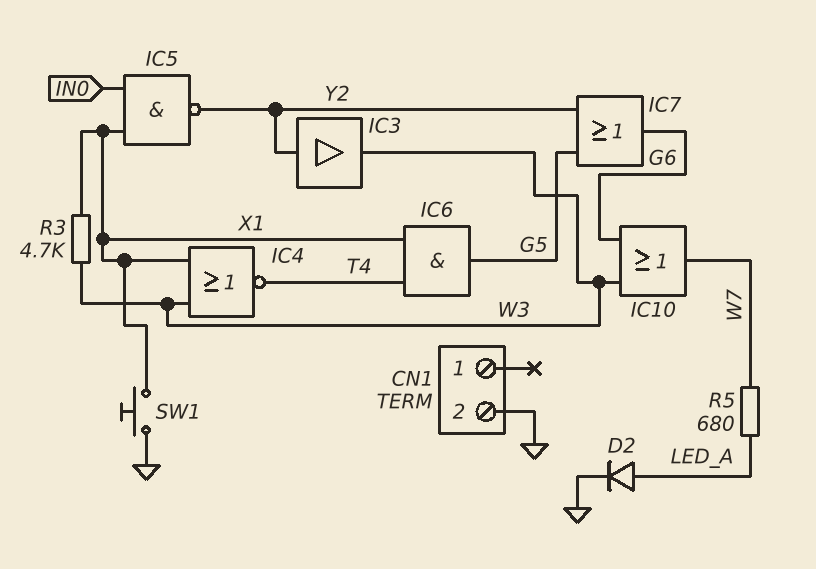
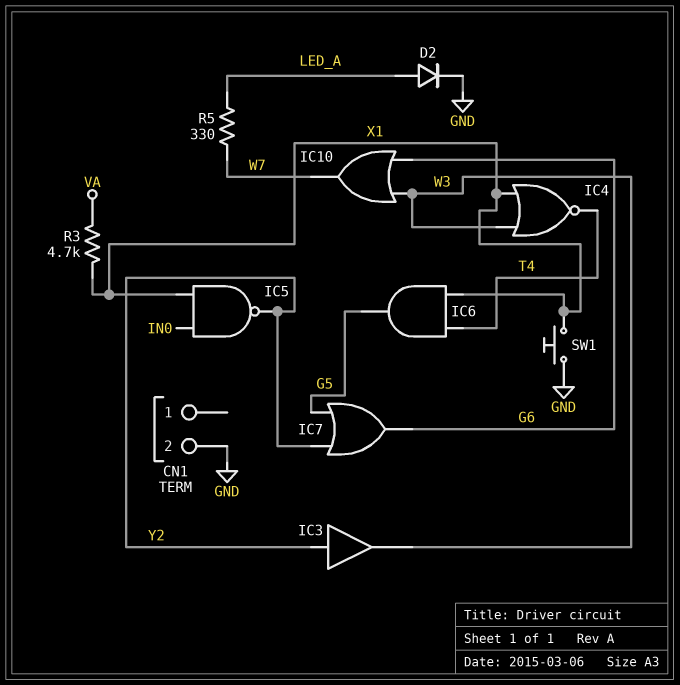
R3: 4.7k (W3, X1) -> 4.7k (VA, X1)
R5: 680 (LED_A, W7) -> 330 (LED_A, W7)

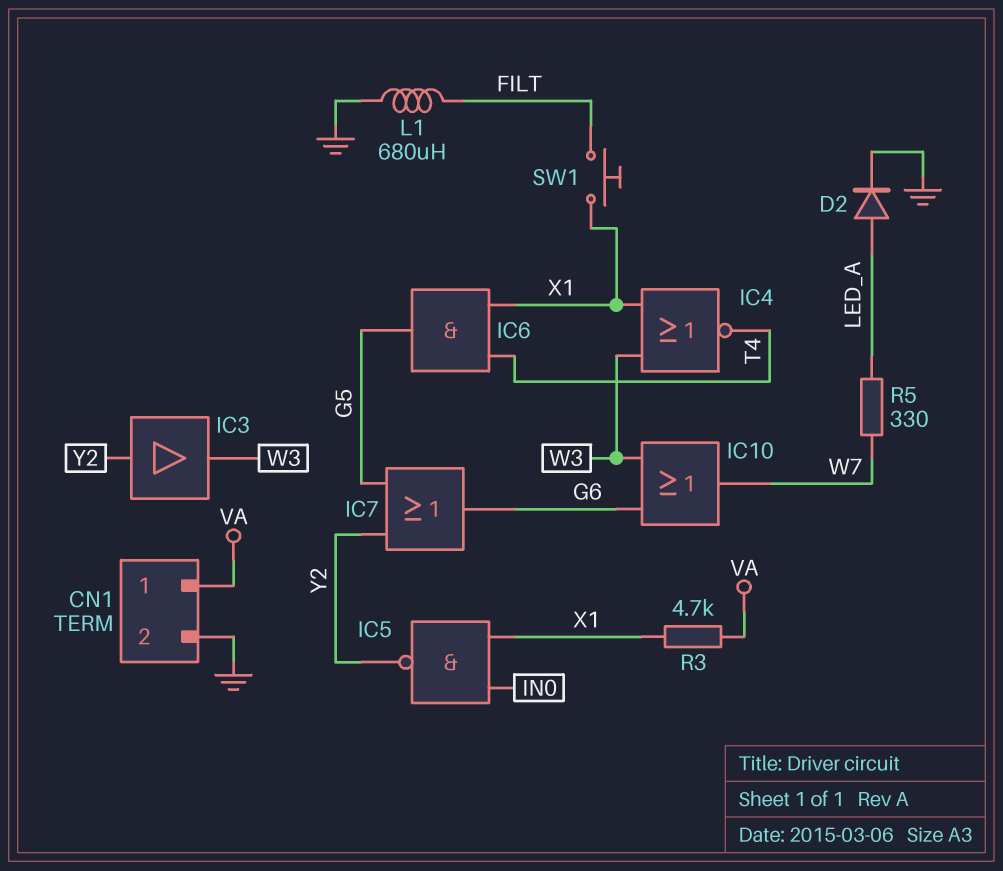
CN1 pin 1: none -> VA
L1: none -> 680uH (FILT, GND)
SW1: button (GND, X1) -> button (FILT, X1)

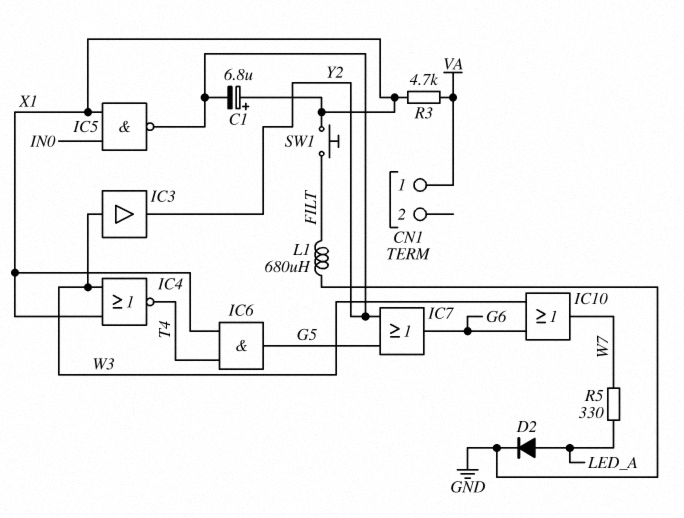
C1: none -> 6.8uF (plus X1, minus Y2)
CN1 pin 2: GND -> none
IC3: buffer (in Y2, out W3) -> buffer (in W3, out Y2)

